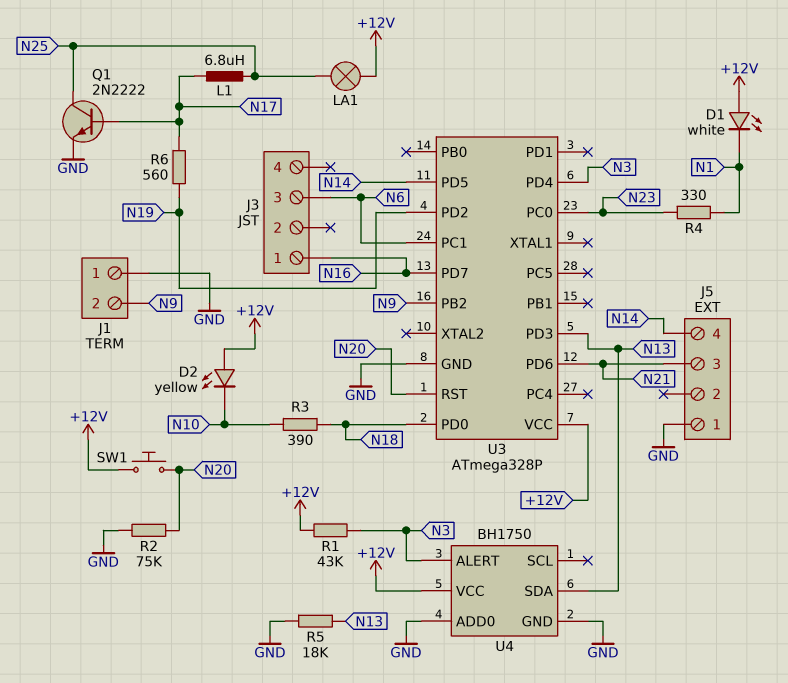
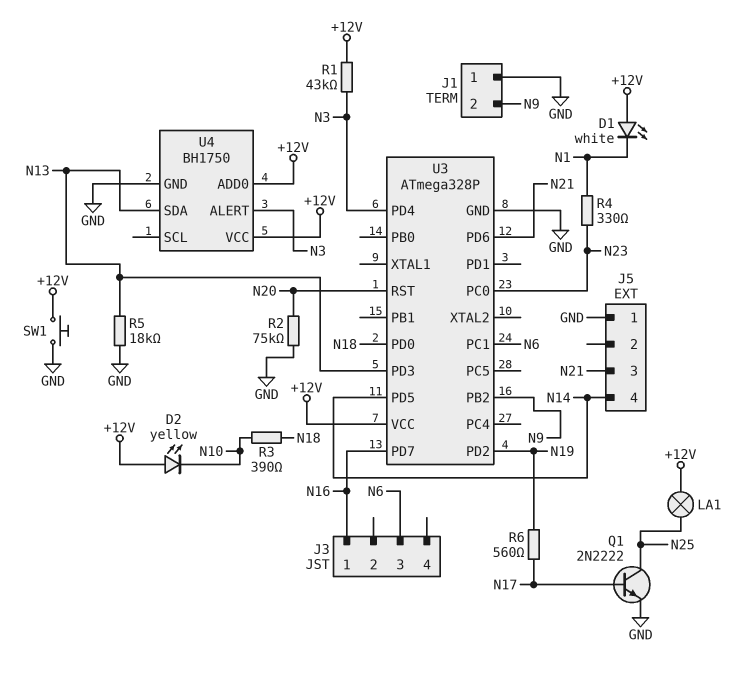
L1: 6.8uH (N17, N25) -> none
SW1: button (+12V, N20) -> button (+12V, GND)
U4 pin ADD0: GND -> +12V

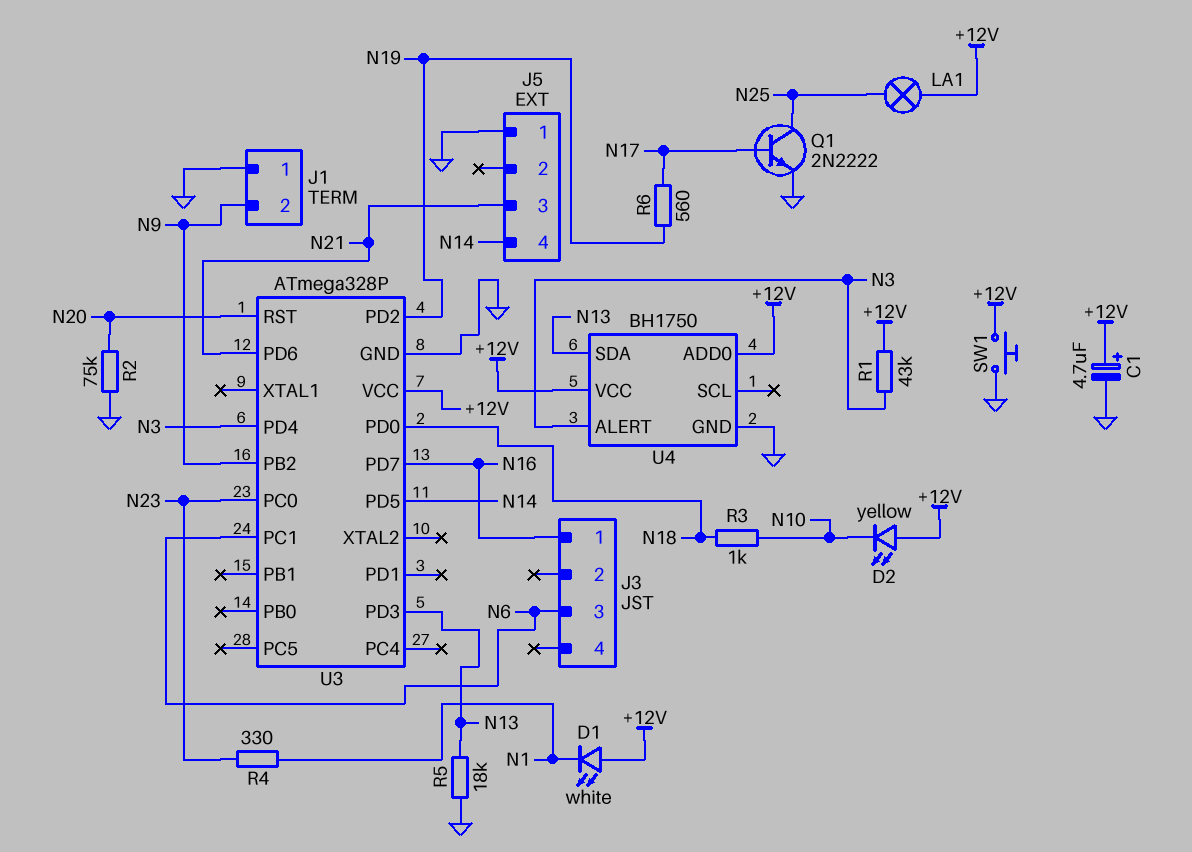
C1: none -> 4.7uF (plus +12V, minus GND)
R3: 390 (N10, N18) -> 1k (N10, N18)

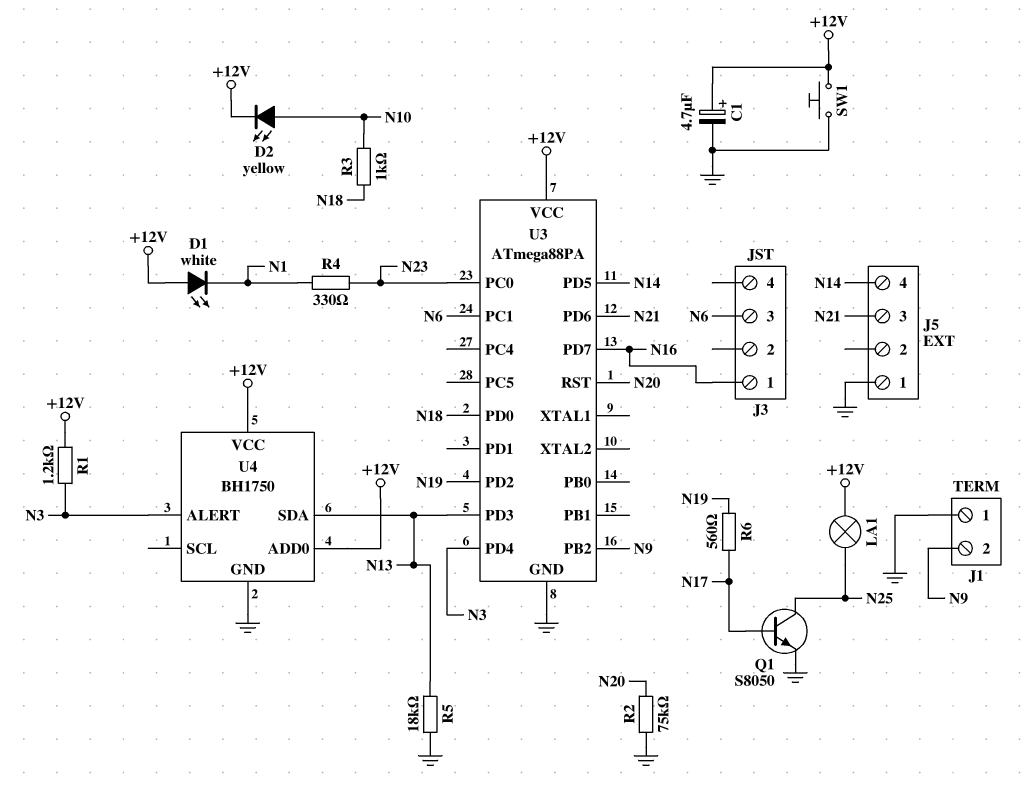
D2: LED yellow (A +12V, K N10) -> LED yellow (A N10, K +12V)
Q1: NPN 2N2222 (B N17, C N25, E GND) -> NPN S8050 (B N17, C N25, E GND)
R1: 43k (+12V, N3) -> 1.2k (+12V, N3)
U3: ATmega328P -> ATmega88PA

